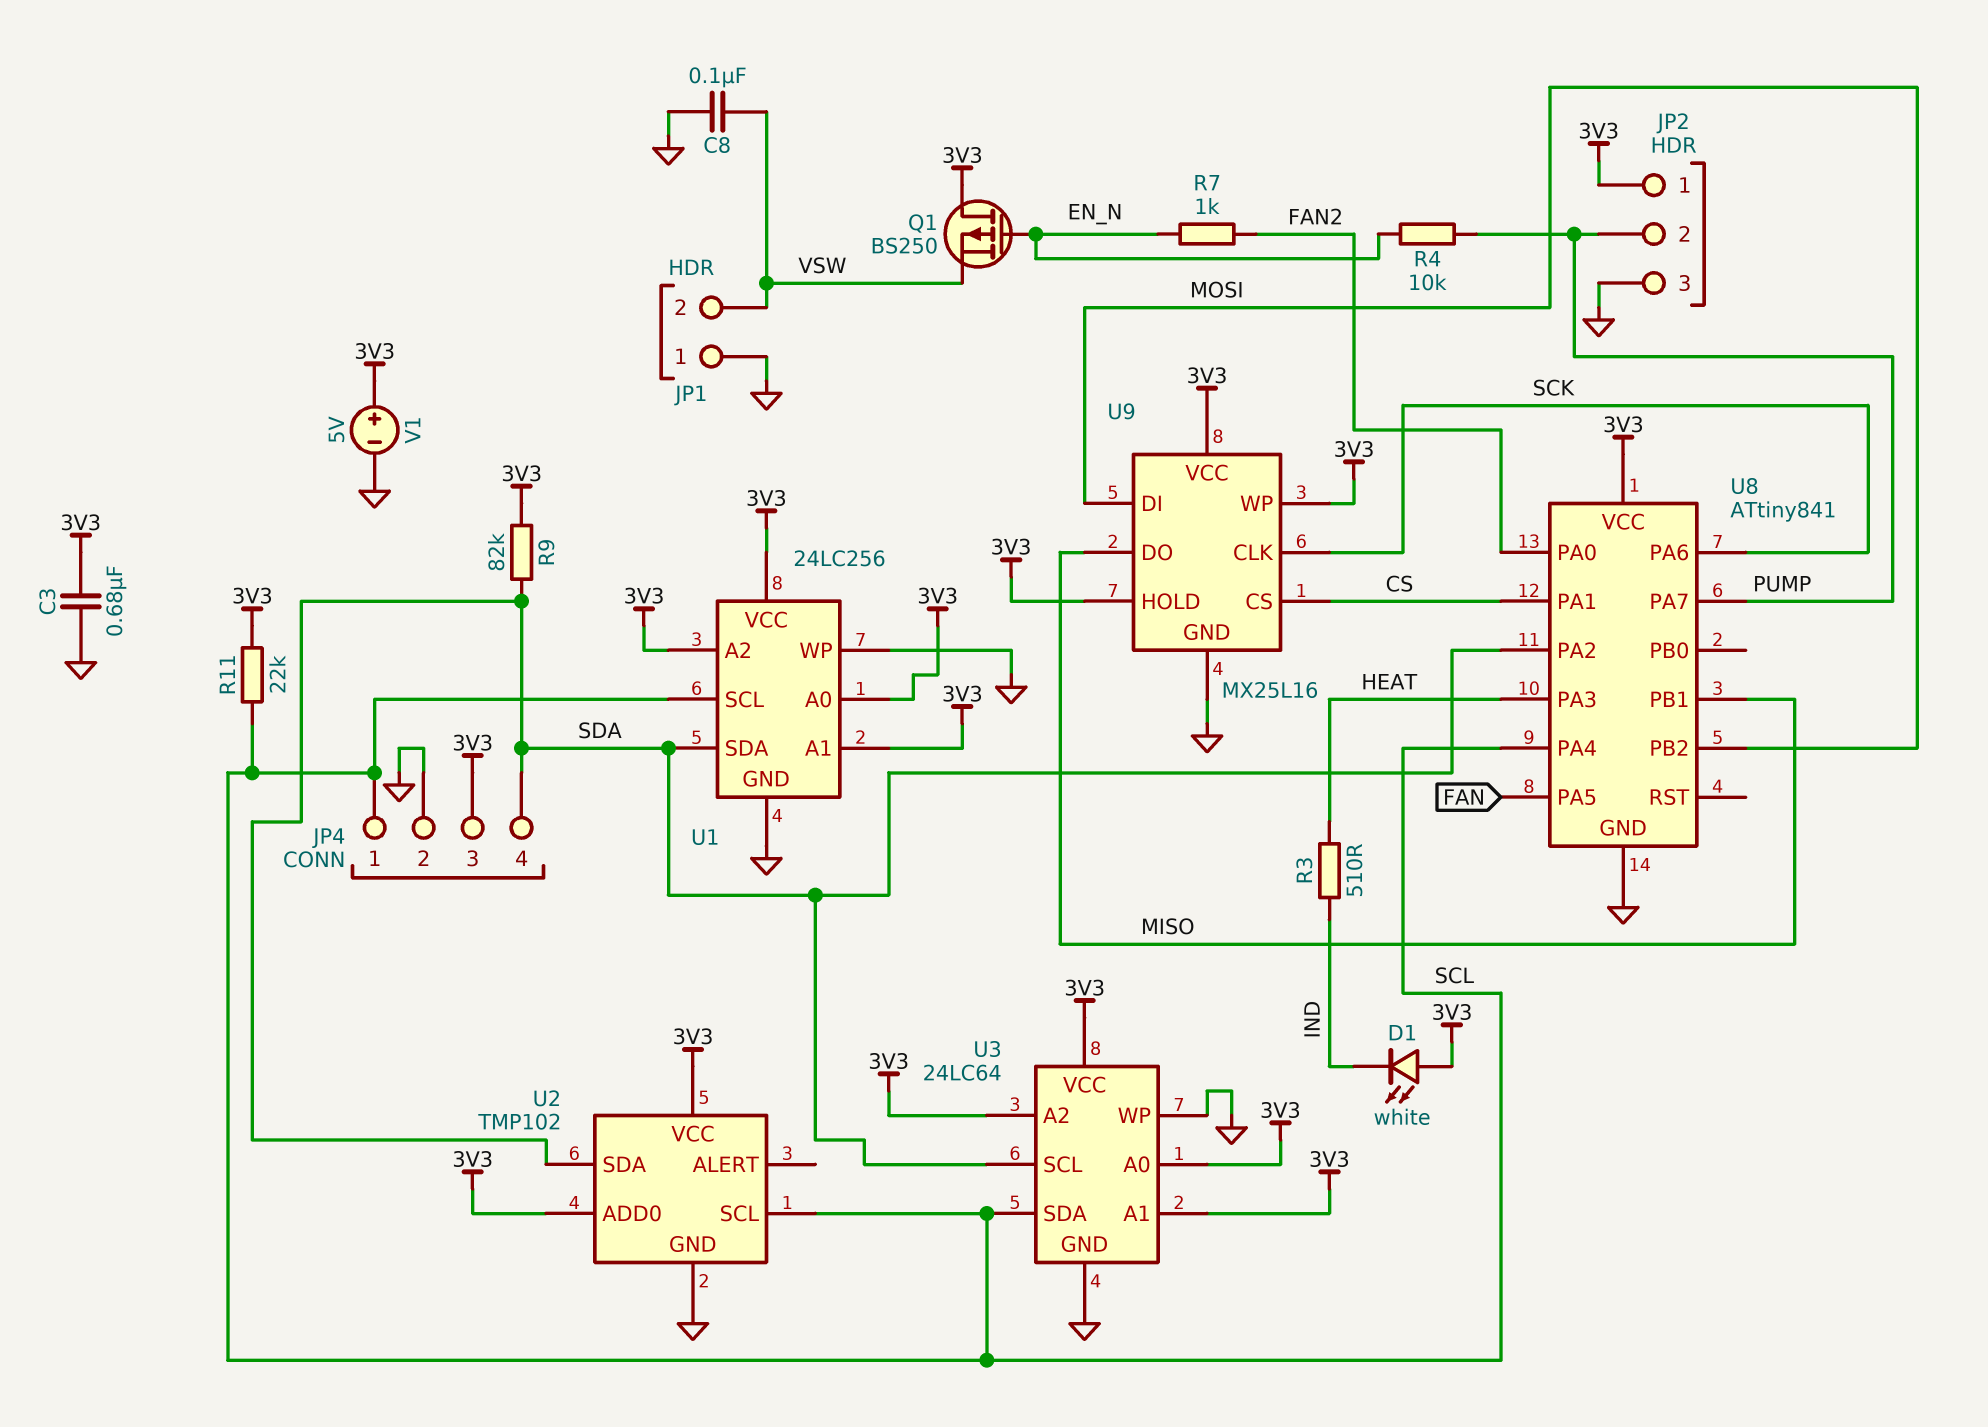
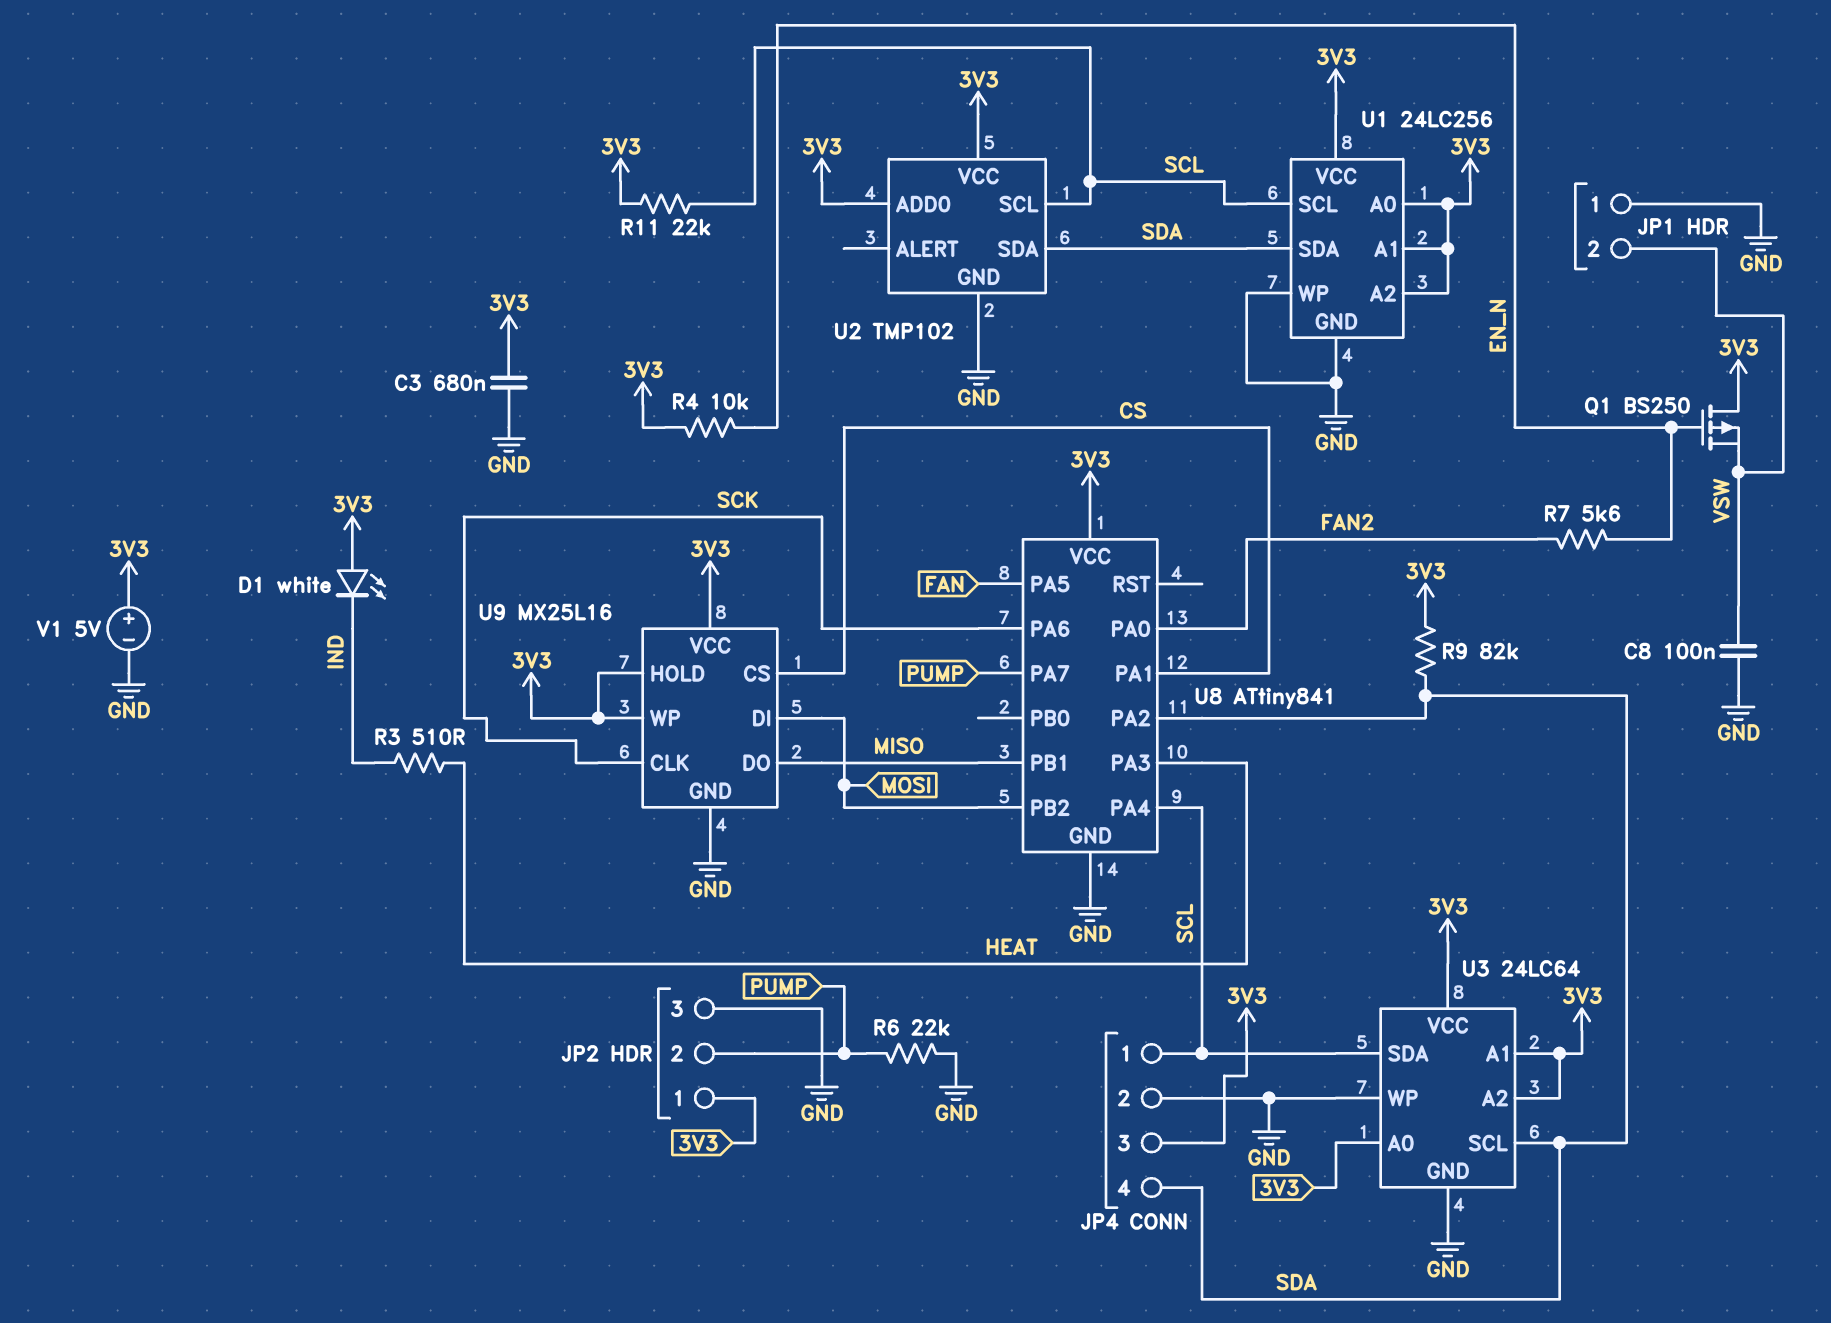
R4: 10k (EN_N, PUMP) -> 10k (3V3, EN_N)
R6: none -> 22k (GND, PUMP)
R7: 1k (EN_N, FAN2) -> 5.6k (EN_N, FAN2)

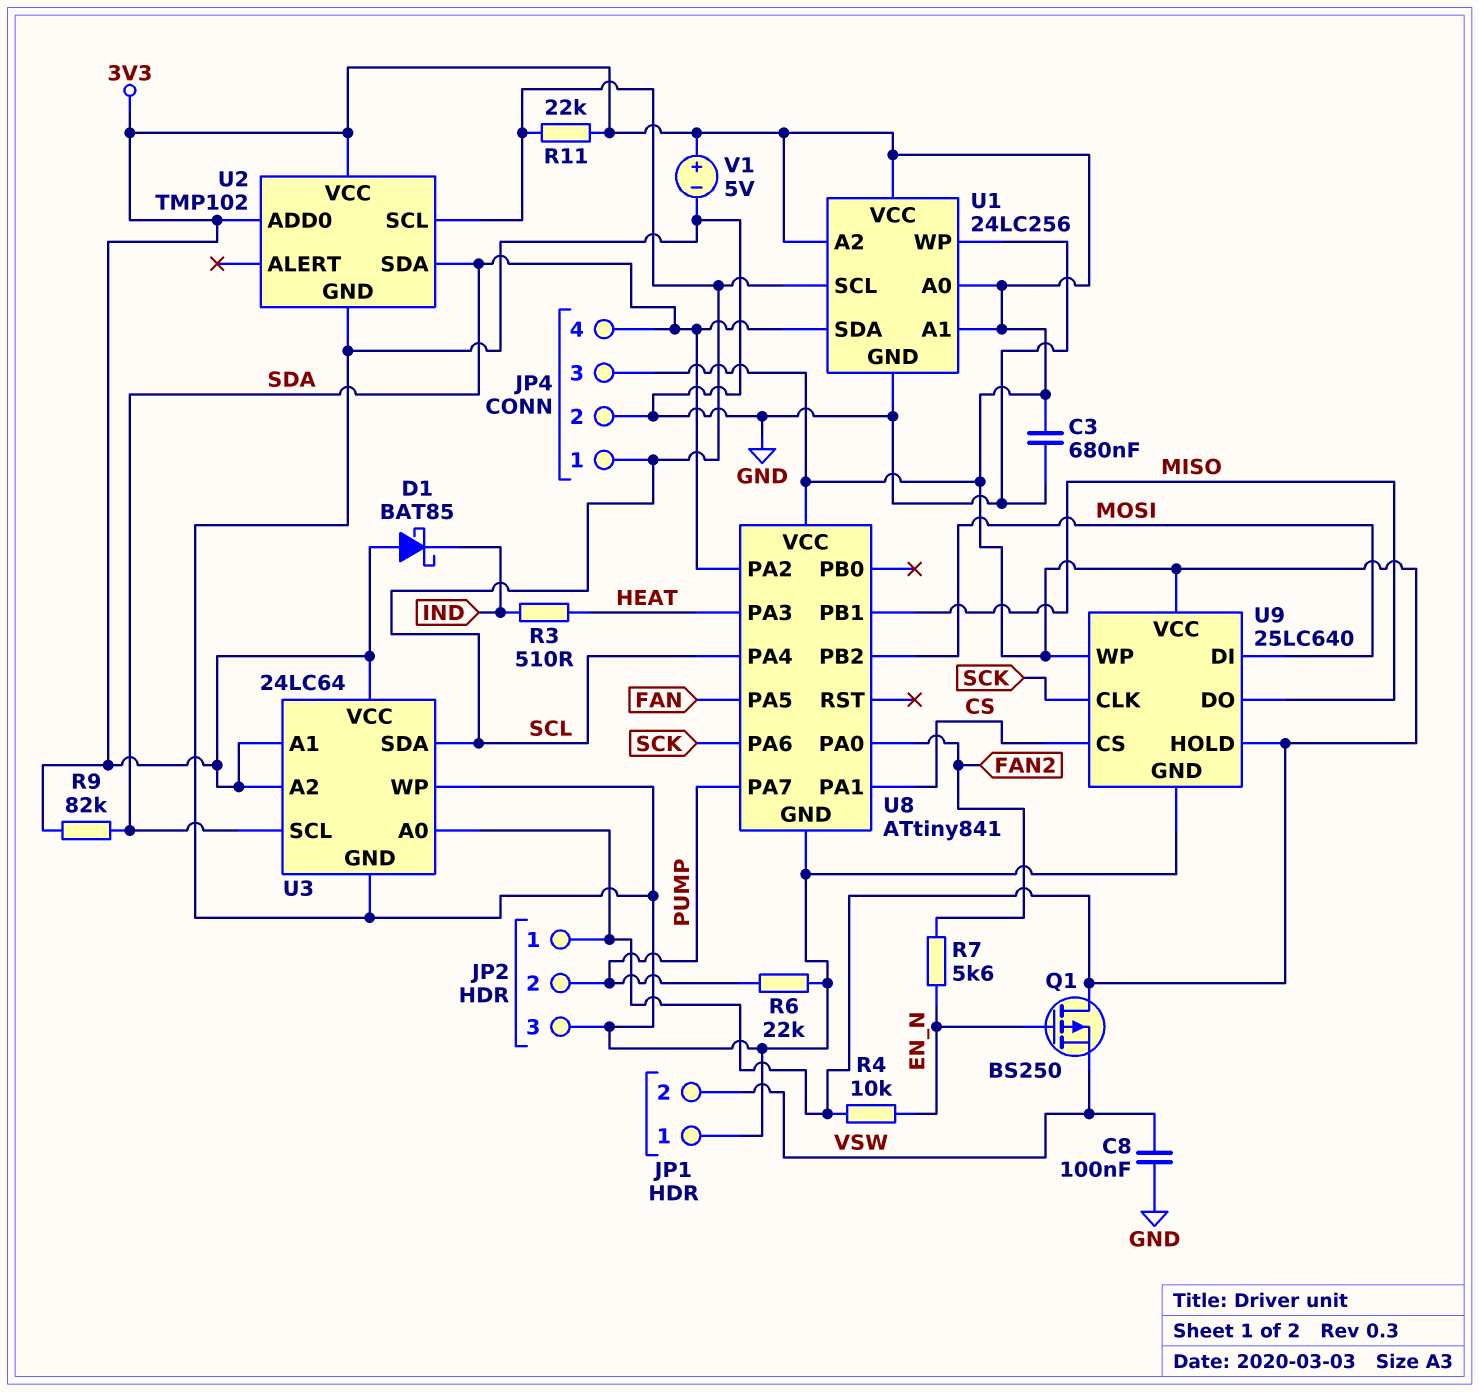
D1: LED white (A 3V3, K IND) -> schottky BAT85 (A 3V3, K IND)
U9: MX25L16 -> 25LC640

